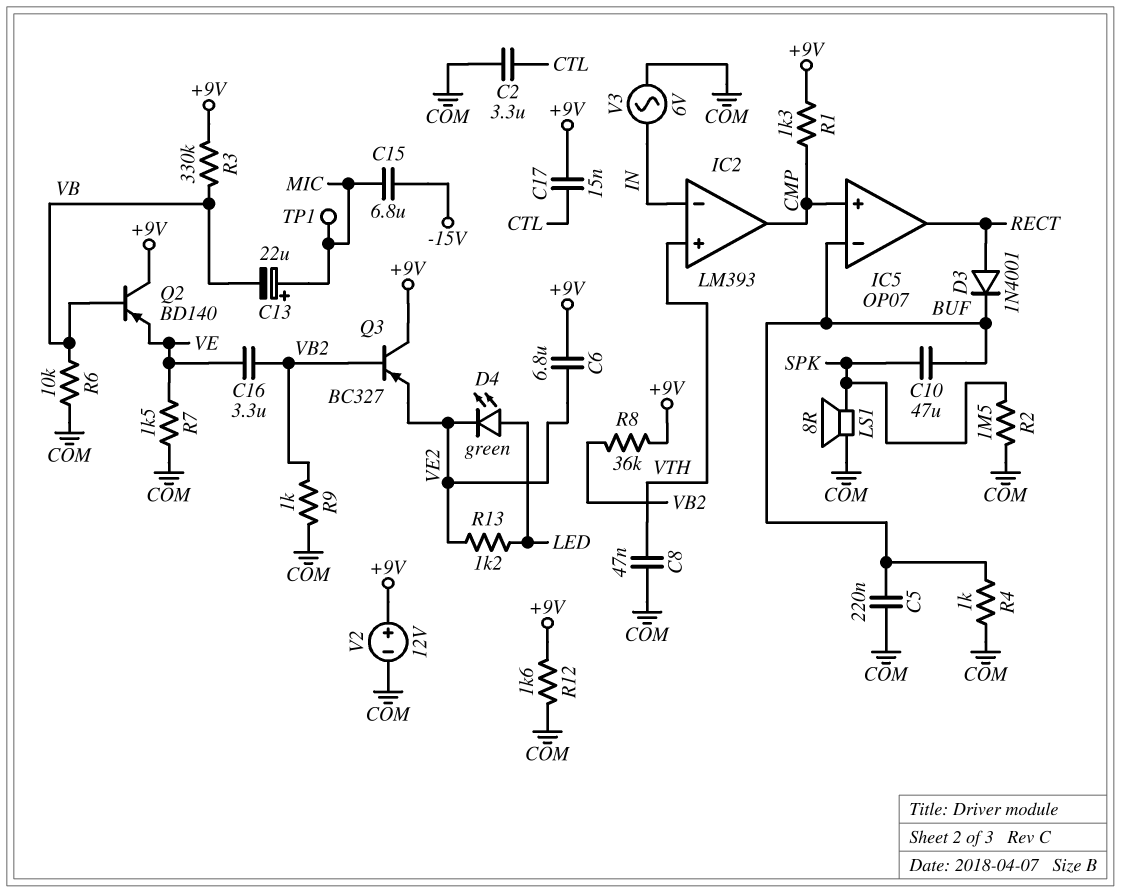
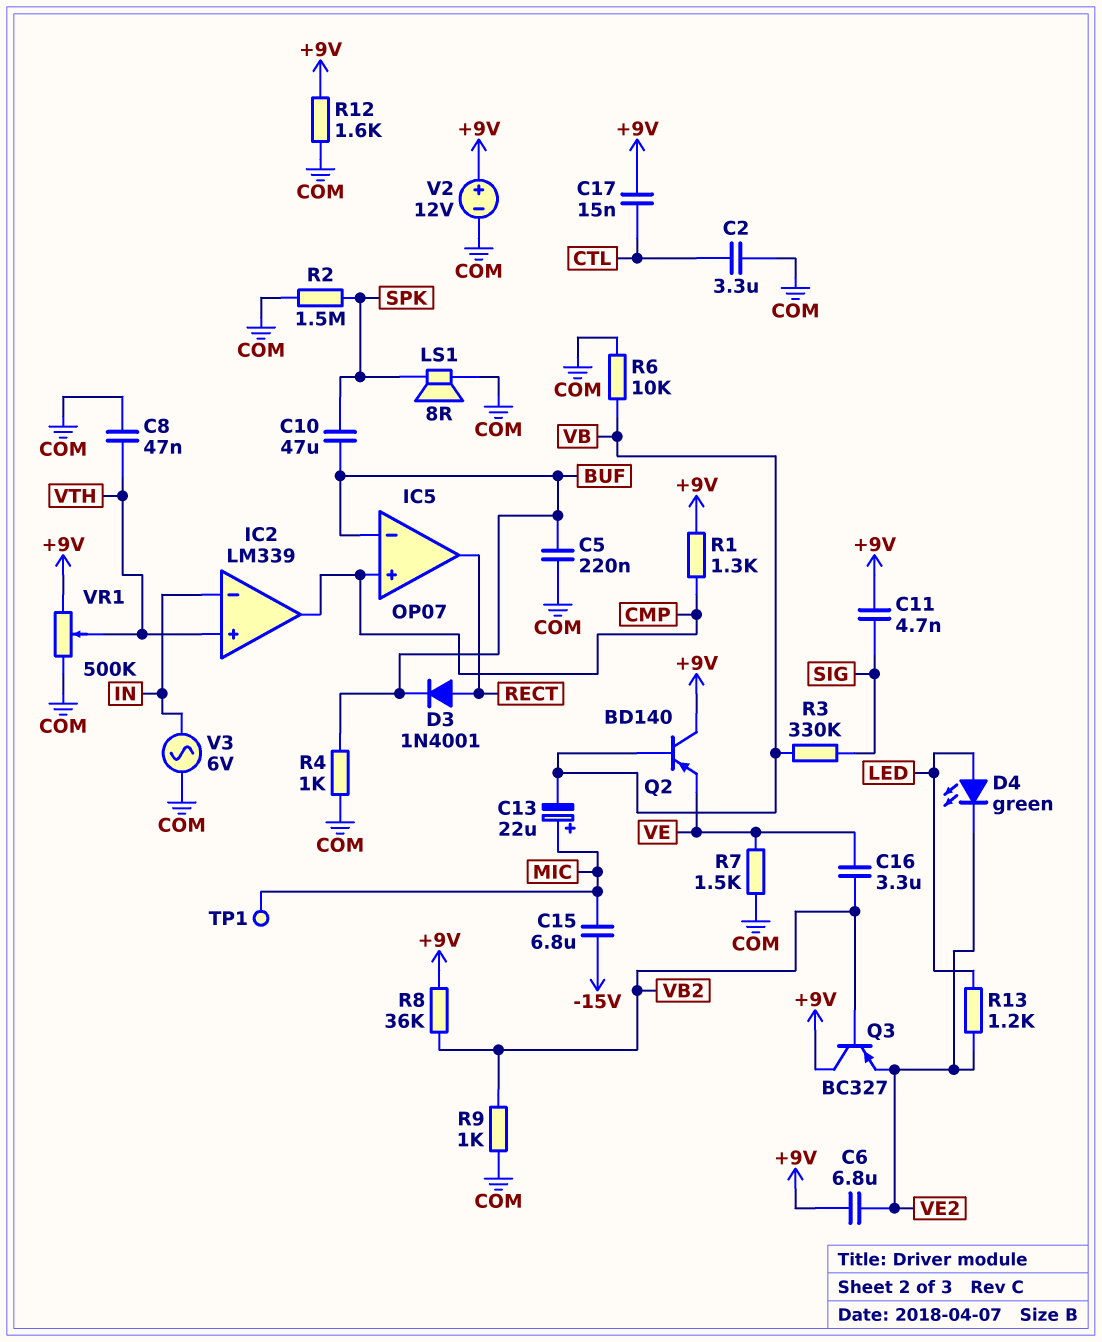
C11: none -> 4.7nF (+9V, SIG)
IC2: LM393 -> LM339
R3: 330k (+9V, VB) -> 330k (SIG, VB)
VR1: none -> 500k (+9V, COM, wiper VTH)

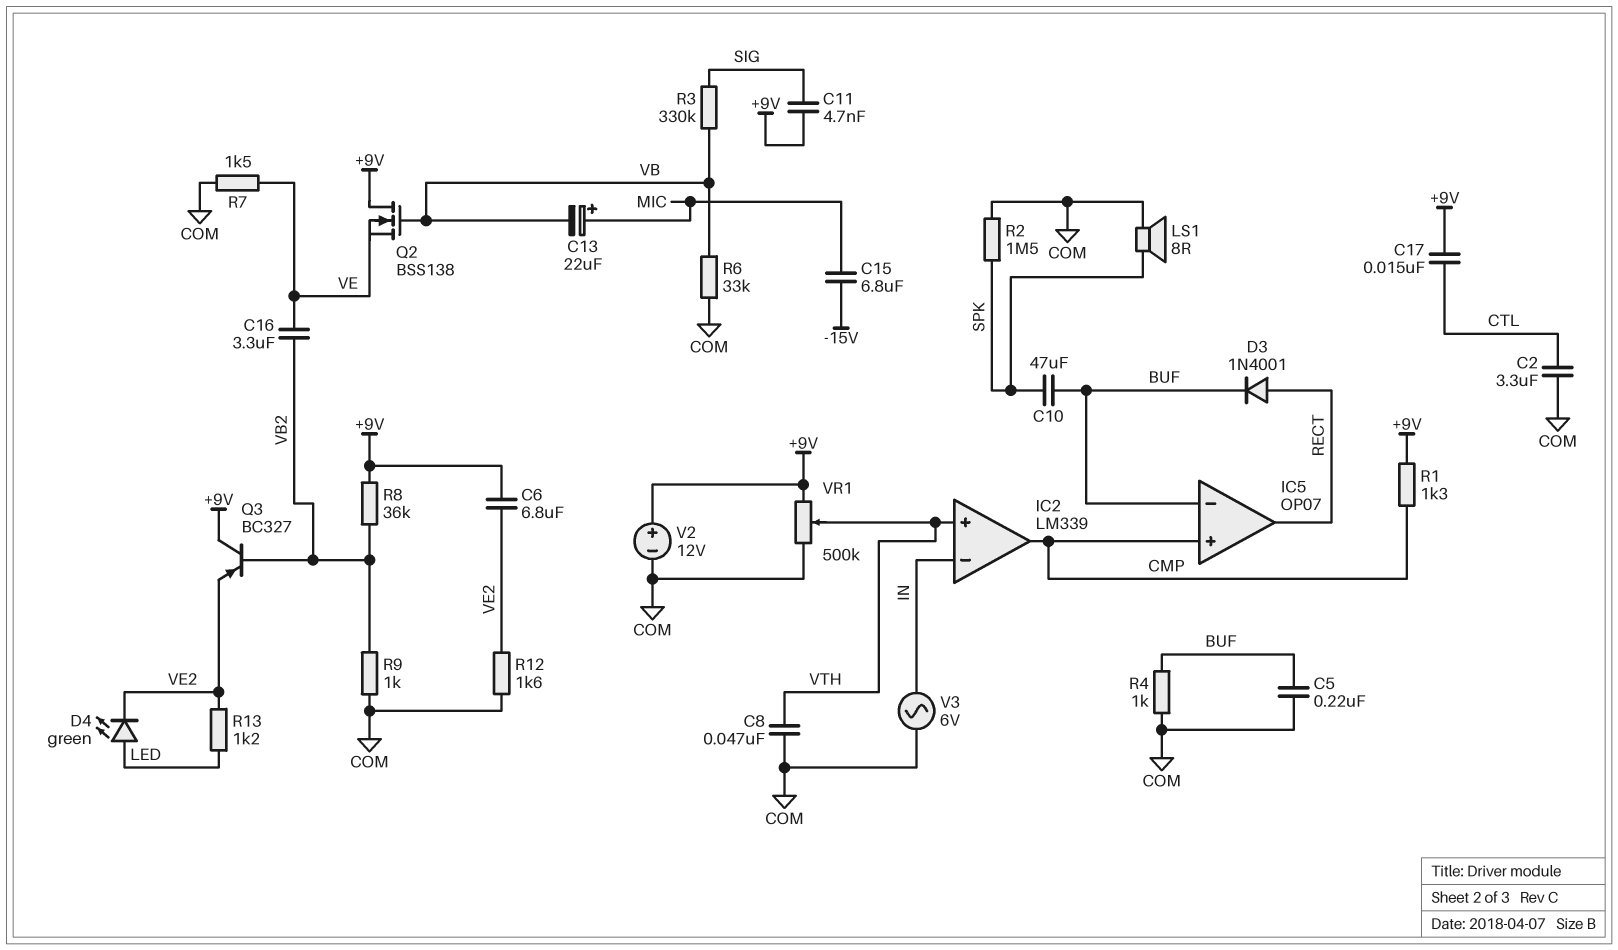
Q2: PNP BD140 (B VB, C +9V, E VE) -> NMOS BSS138 (G VB, D +9V, S VE)
R6: 10k (COM, VB) -> 33k (COM, VB)
R12: 1.6k (+9V, COM) -> 1.6k (COM, VE2)
TP1: test point (MIC) -> none

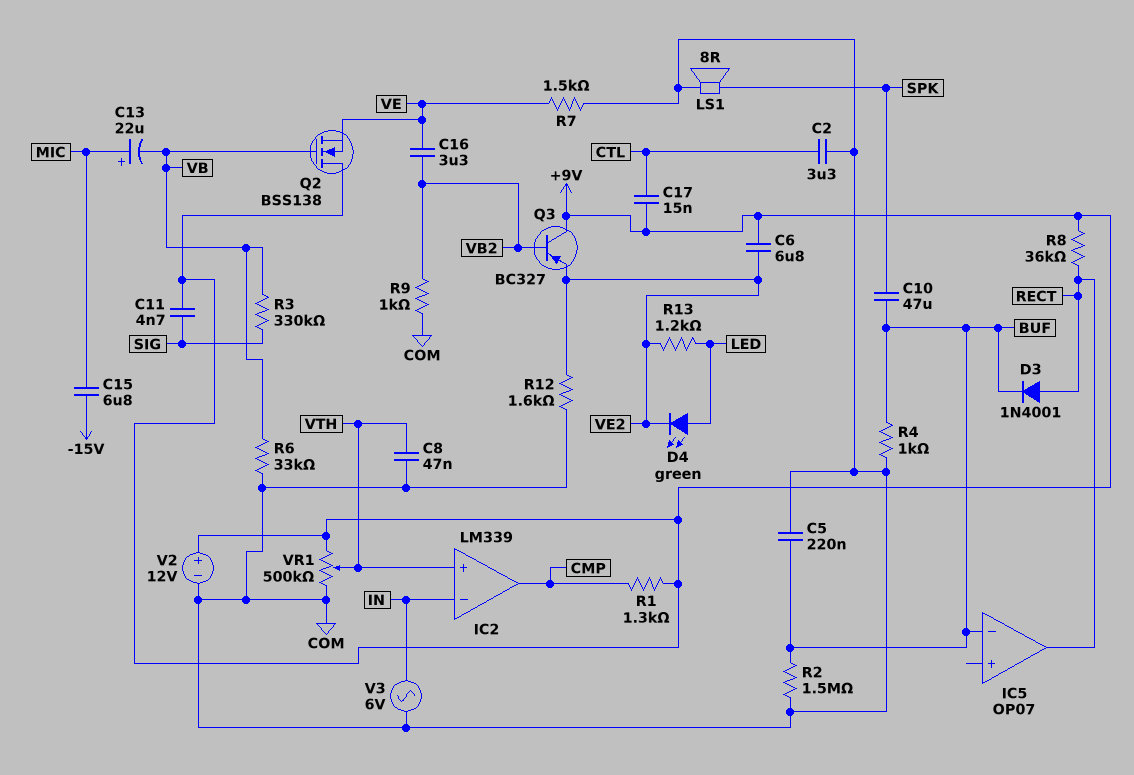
IC5 pin in+: CMP -> none
R2: 1.5M (COM, SPK) -> 1.5M (BUF, COM)
R8: 36k (+9V, VB2) -> 36k (+9V, RECT)

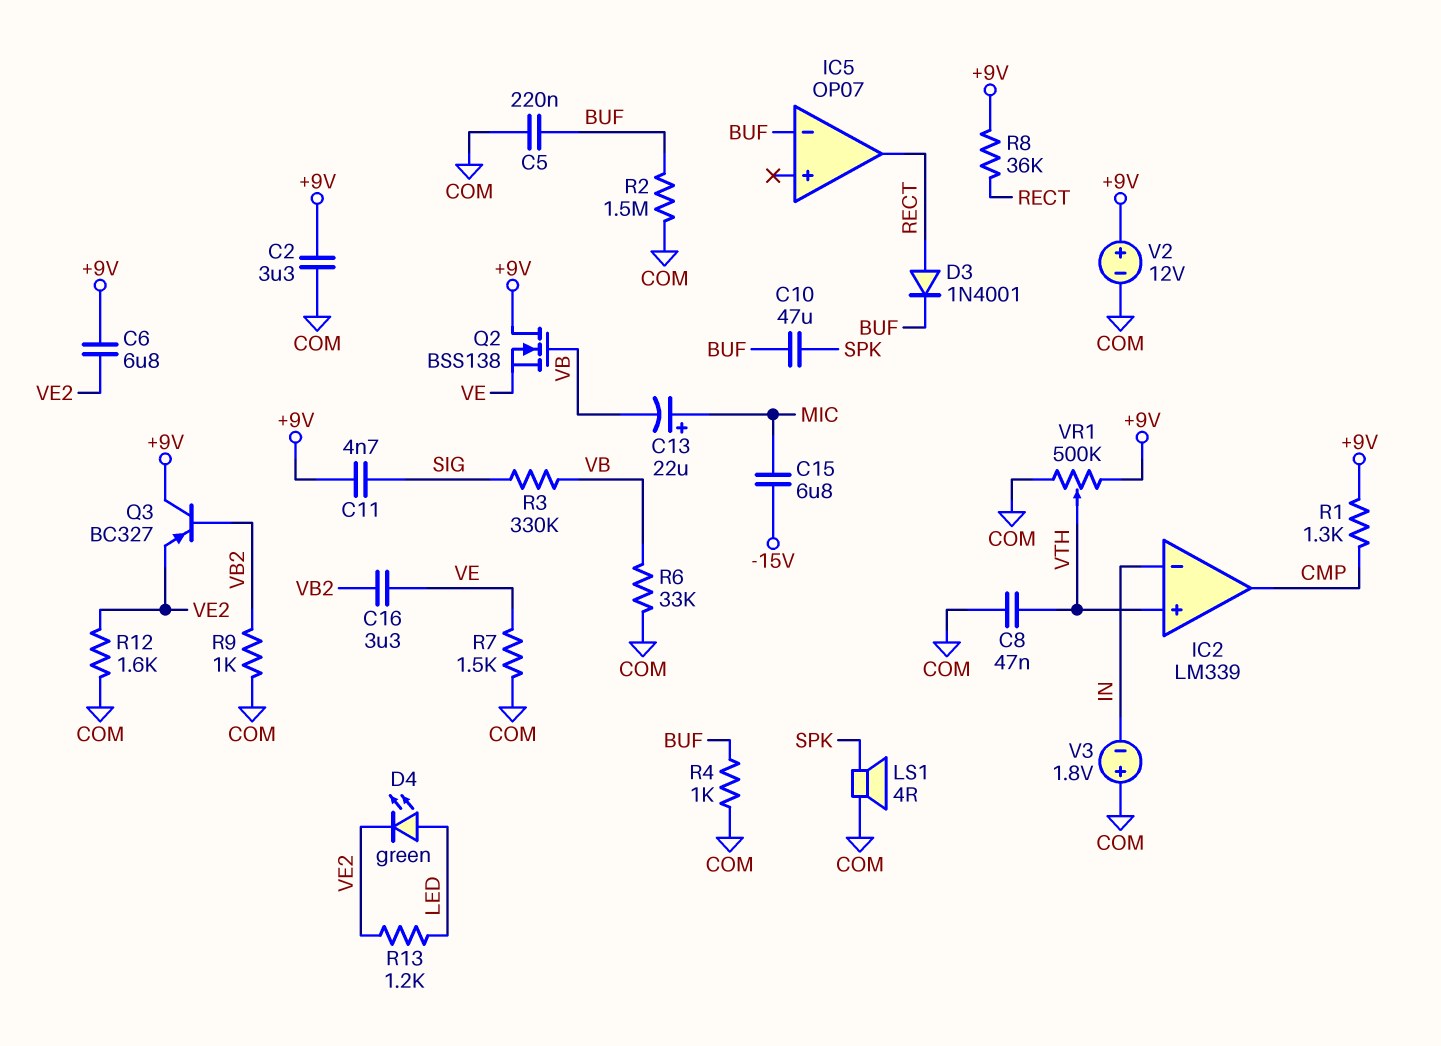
C2: 3.3uF (COM, CTL) -> 3.3uF (+9V, COM)
C17: 15nF (+9V, CTL) -> none
LS1: speaker 8R (COM, SPK) -> speaker 4R (COM, SPK)
V3: AC 6V (COM, IN) -> 1.8V (plus COM, minus IN)

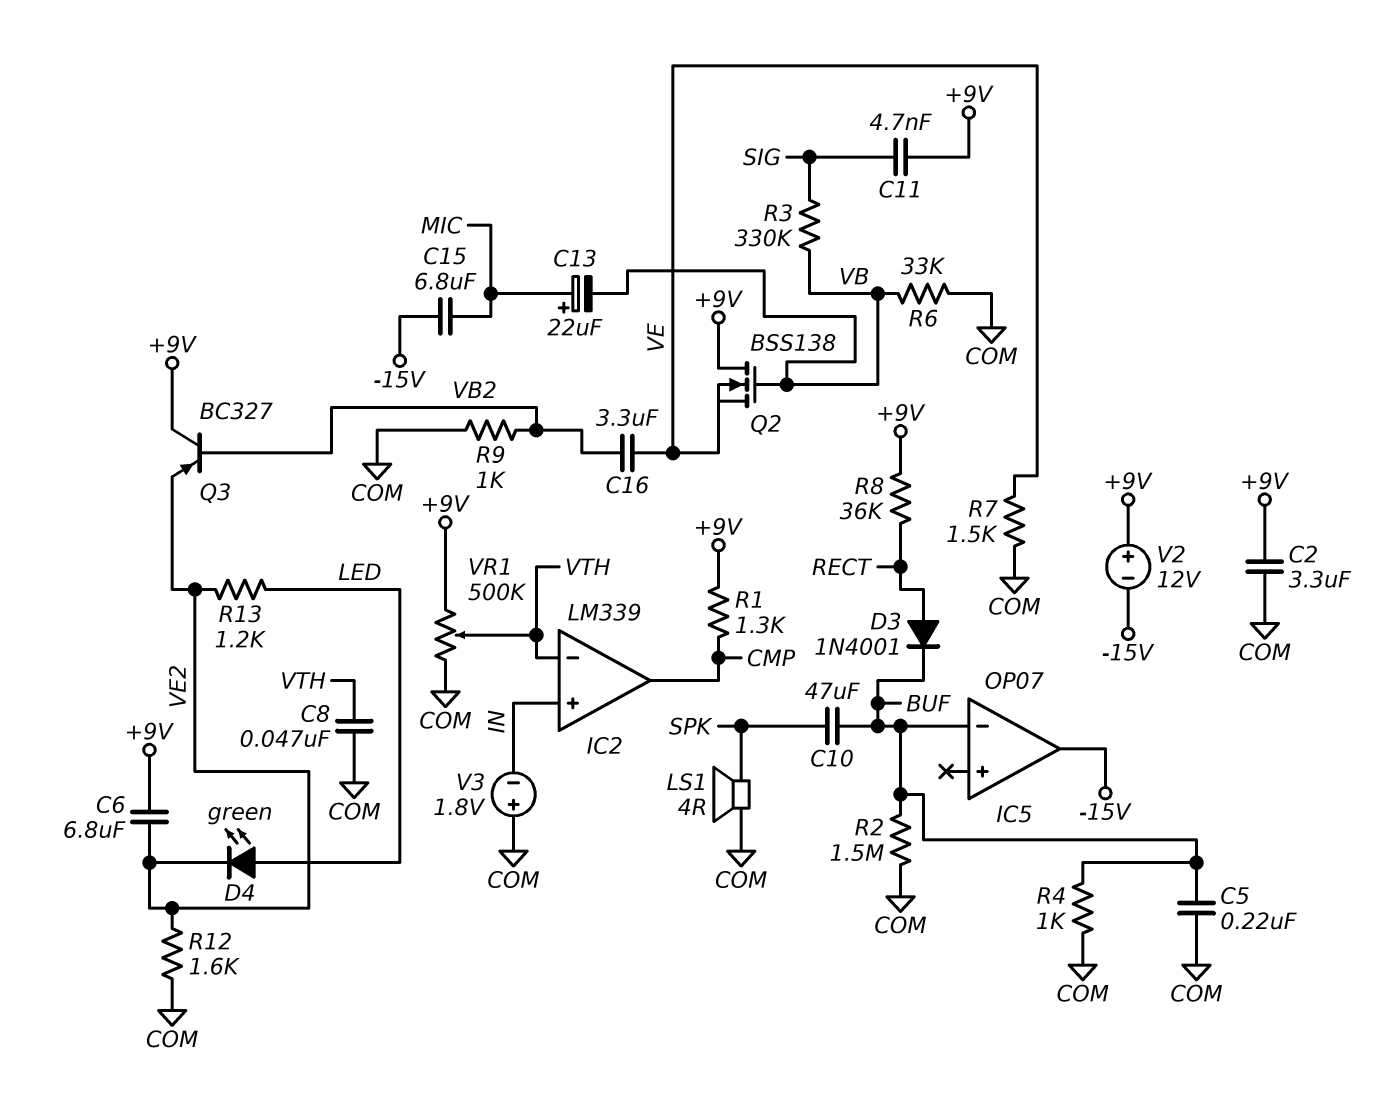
IC2 pin in+: VTH -> IN
IC2 pin in-: IN -> VTH
IC5 pin out: RECT -> -15V
V2: 12V (plus +9V, minus COM) -> 12V (plus +9V, minus -15V)

